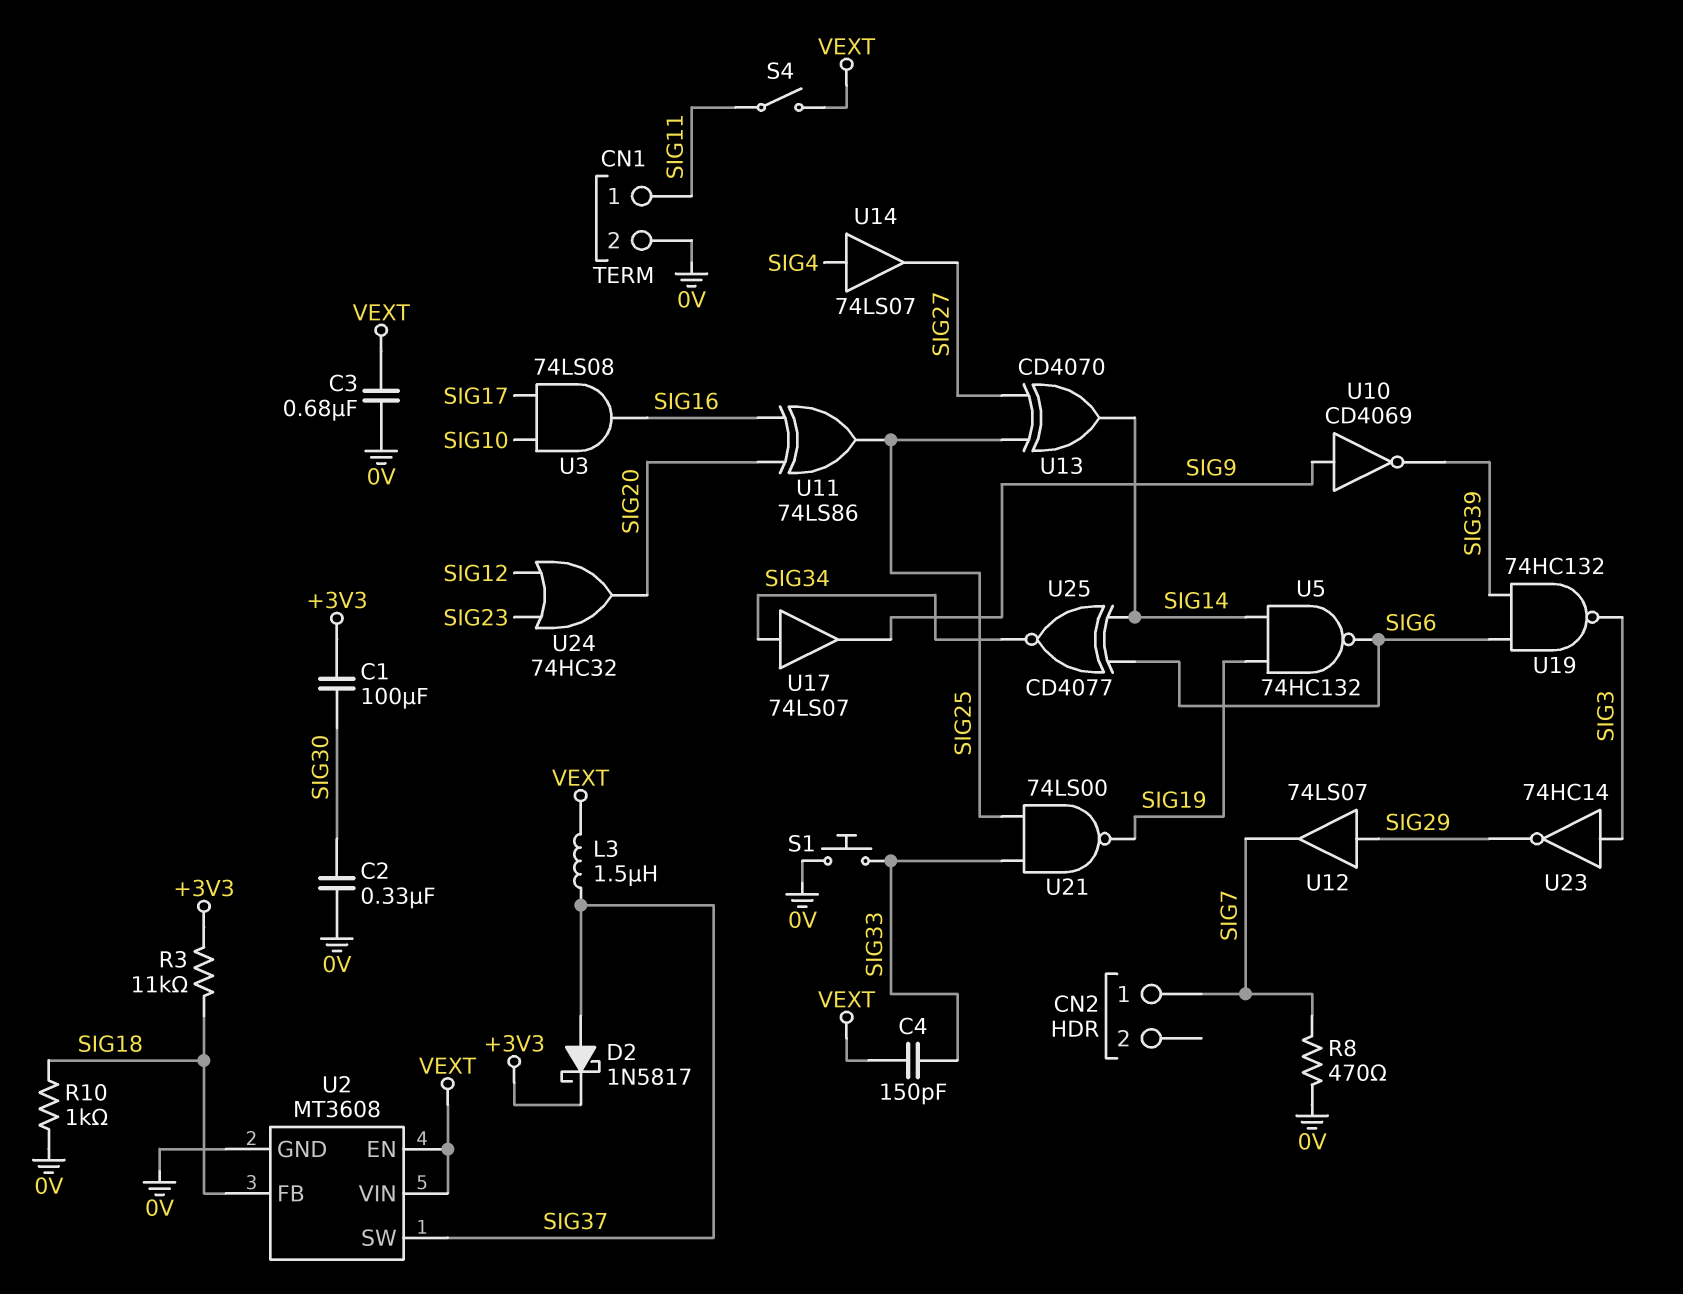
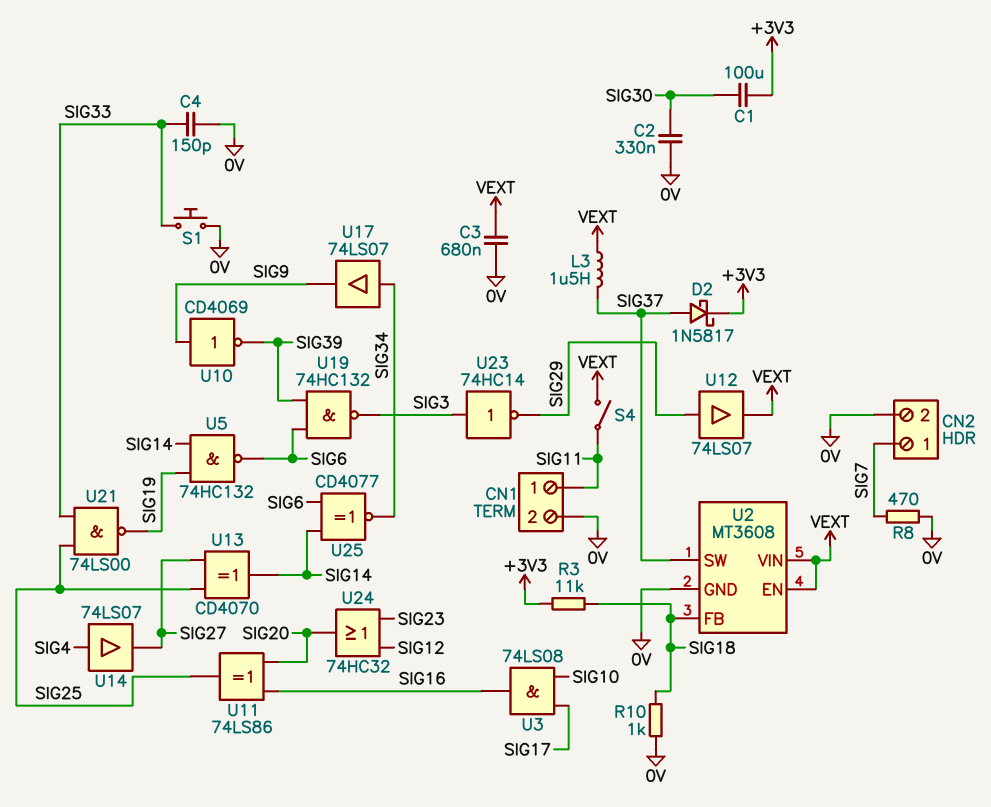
C4: 150pF (SIG33, VEXT) -> 150pF (0V, SIG33)
CN2 pin 2: none -> 0V
U12: buffer 74LS07 (in SIG29, out SIG7) -> buffer 74LS07 (in SIG29, out VEXT)

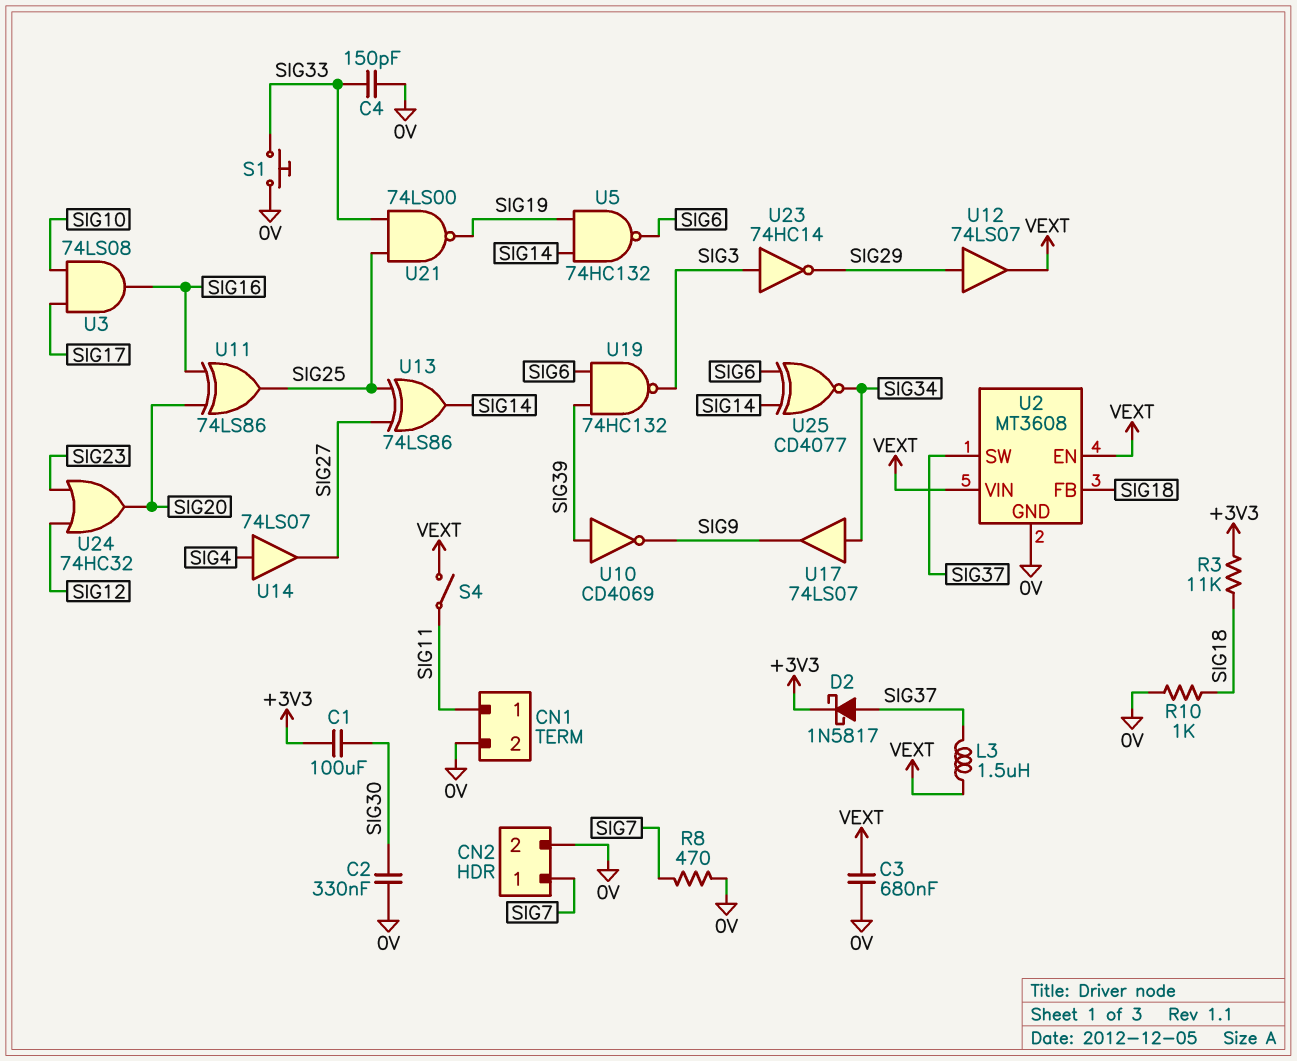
U10: NOT CD4069 (in SIG9, out SIG39) -> NOT CD4069 (in SIG39, out SIG9)
U13: XOR CD4070 (in SIG25, in SIG27, out SIG14) -> XOR 74LS86 (in SIG25, in SIG27, out SIG14)

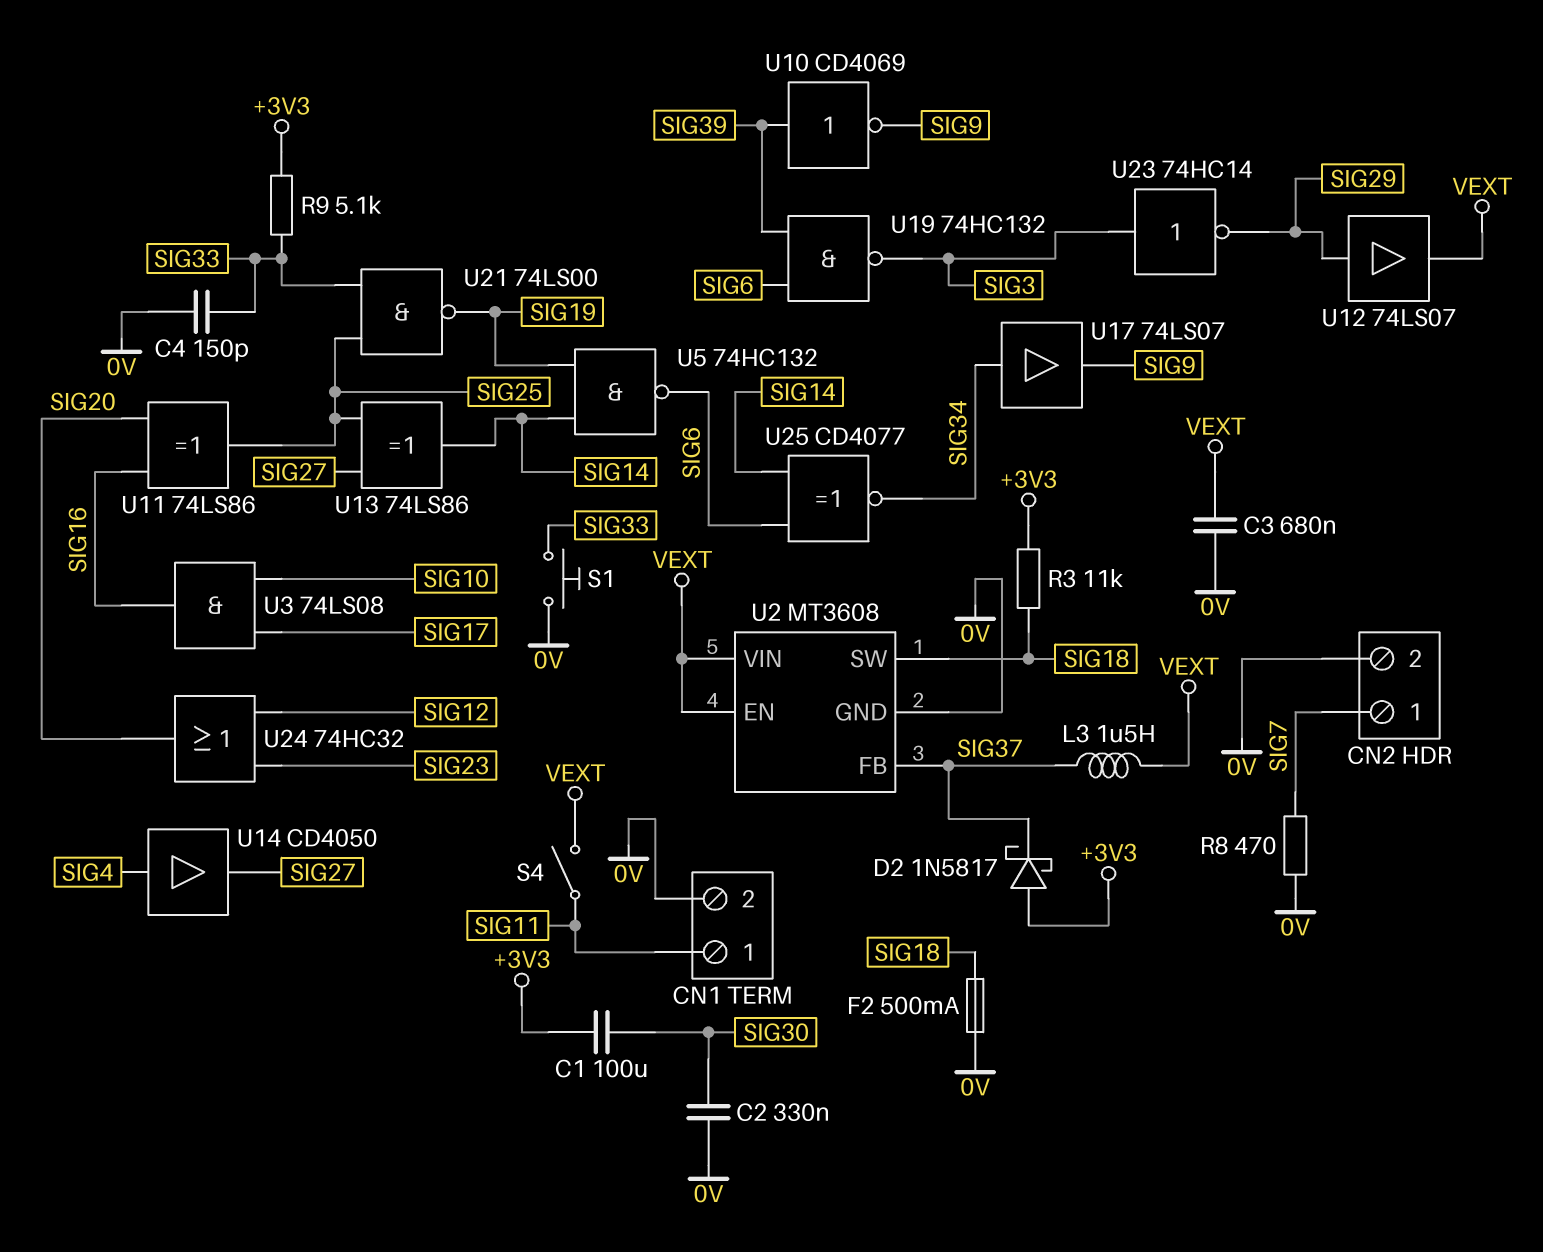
D2: schottky 1N5817 (A SIG37, K +3V3) -> schottky 1N5817 (A +3V3, K SIG37)
F2: none -> 500mA (0V, SIG18)
R9: none -> 5.1k (+3V3, SIG33)
R10: 1k (0V, SIG18) -> none
U2 pin FB: SIG18 -> SIG37
U2 pin SW: SIG37 -> SIG18
U14: buffer 74LS07 (in SIG4, out SIG27) -> buffer CD4050 (in SIG4, out SIG27)

